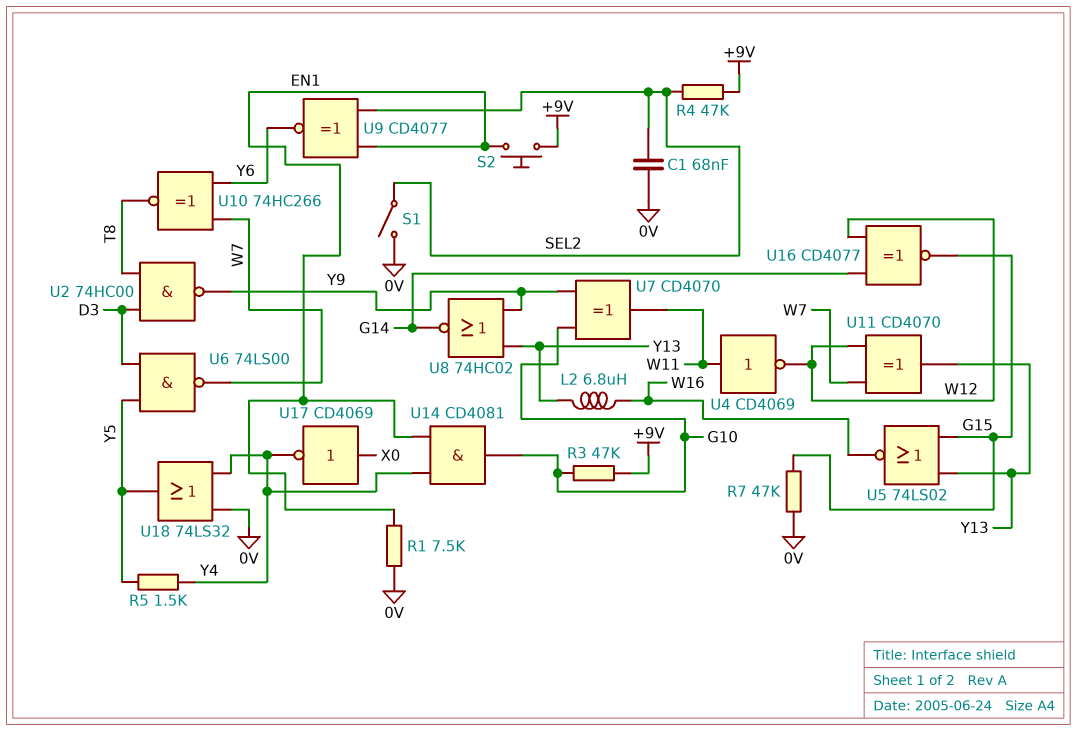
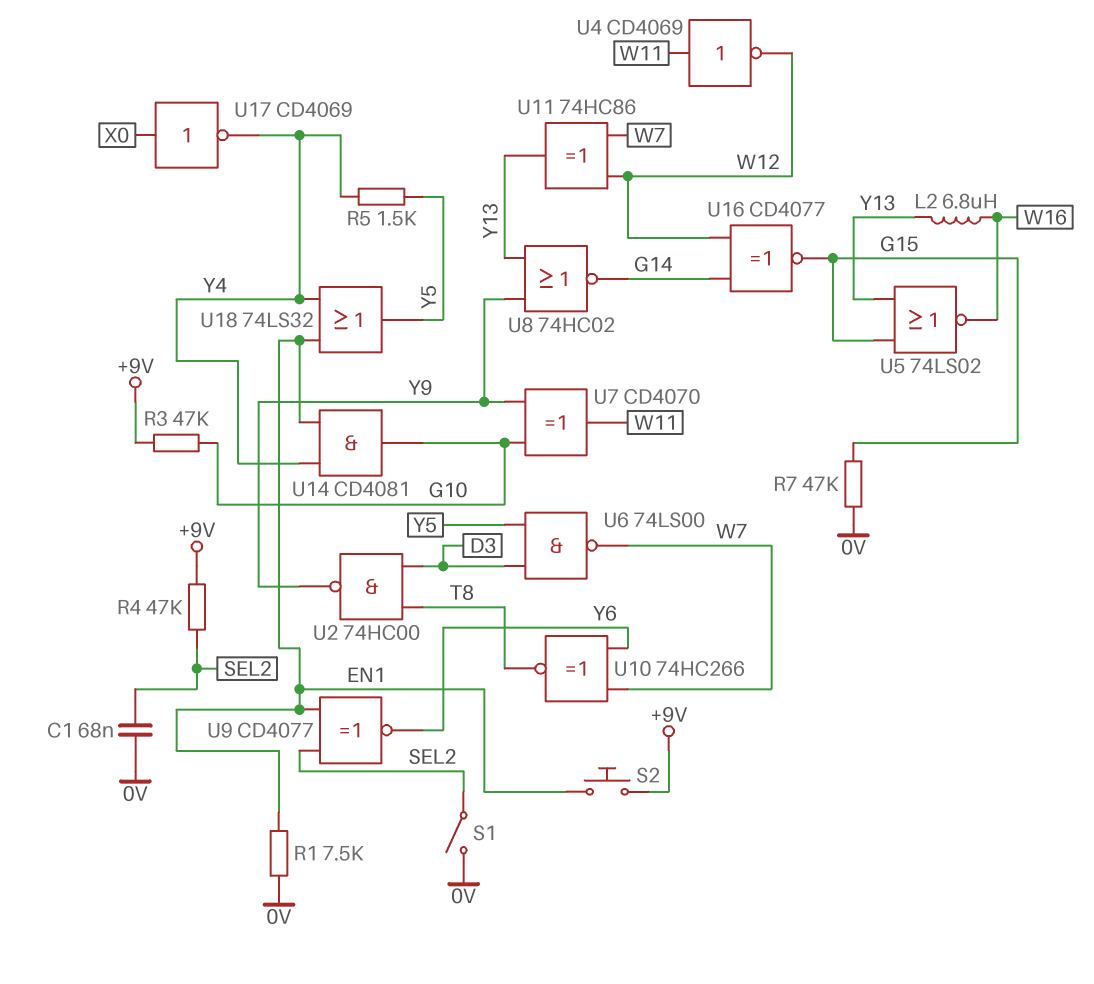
U11: XOR CD4070 (in W7, in W12, out Y13) -> XOR 74HC86 (in W7, in W12, out Y13)
U18: OR 74LS32 (in 0V, in Y4, out Y5) -> OR 74LS32 (in EN1, in Y4, out Y5)

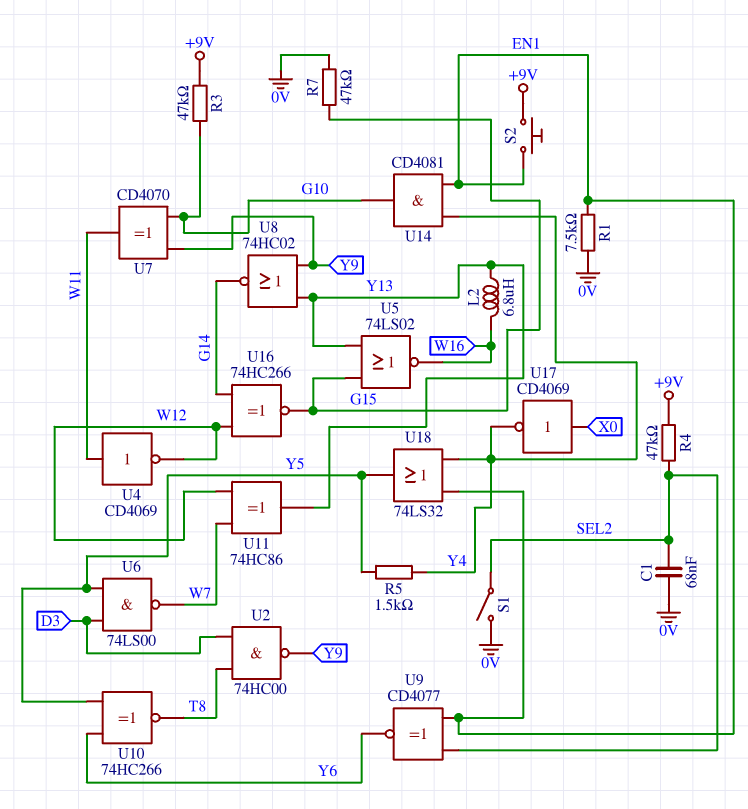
U10: XNOR 74HC266 (in W7, in Y6, out T8) -> XNOR 74HC266 (in Y5, in Y6, out T8)
U16: XNOR CD4077 (in G14, in W12, out G15) -> XNOR 74HC266 (in G14, in W12, out G15)

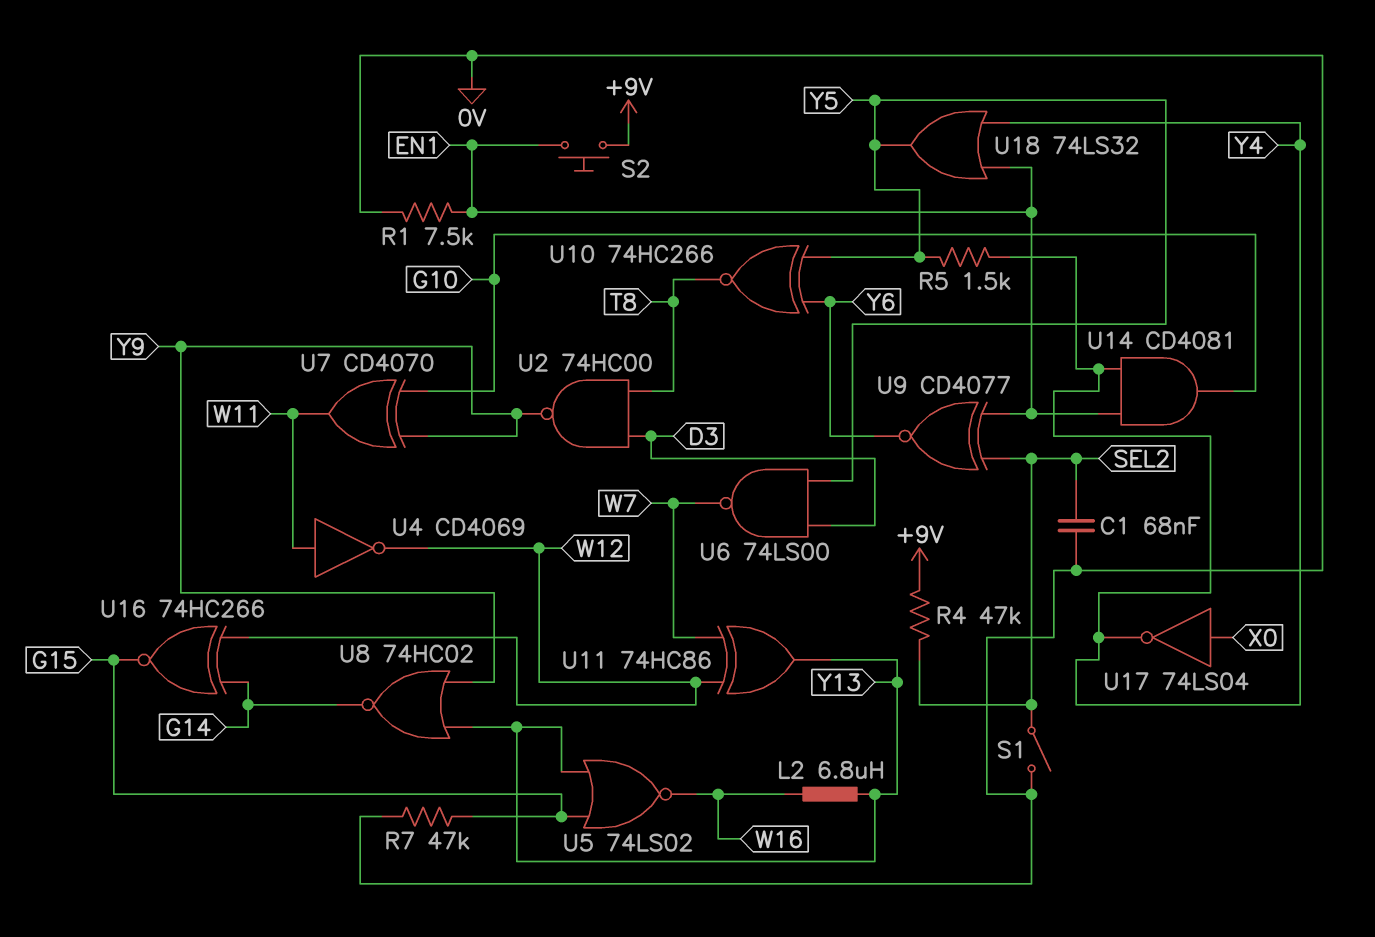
R3: 47k (+9V, G10) -> none
U17: NOT CD4069 (in X0, out Y4) -> NOT 74LS04 (in X0, out Y4)

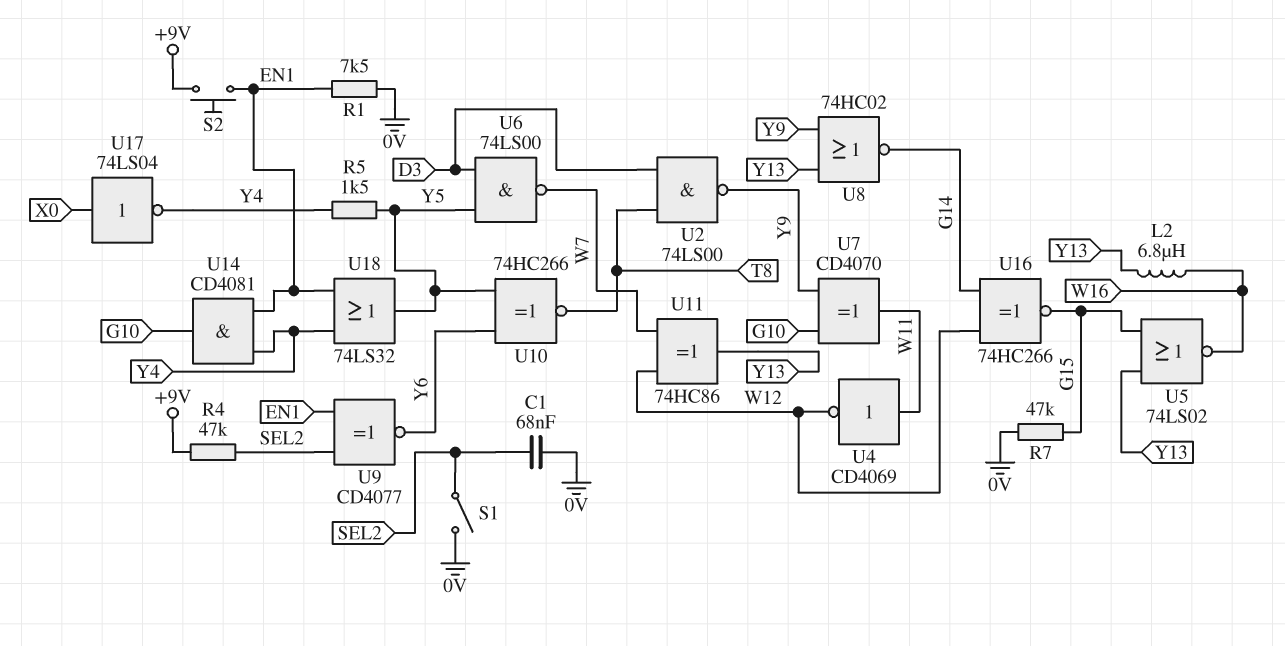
U2: NAND 74HC00 (in D3, in T8, out Y9) -> NAND 74LS00 (in D3, in T8, out Y9)

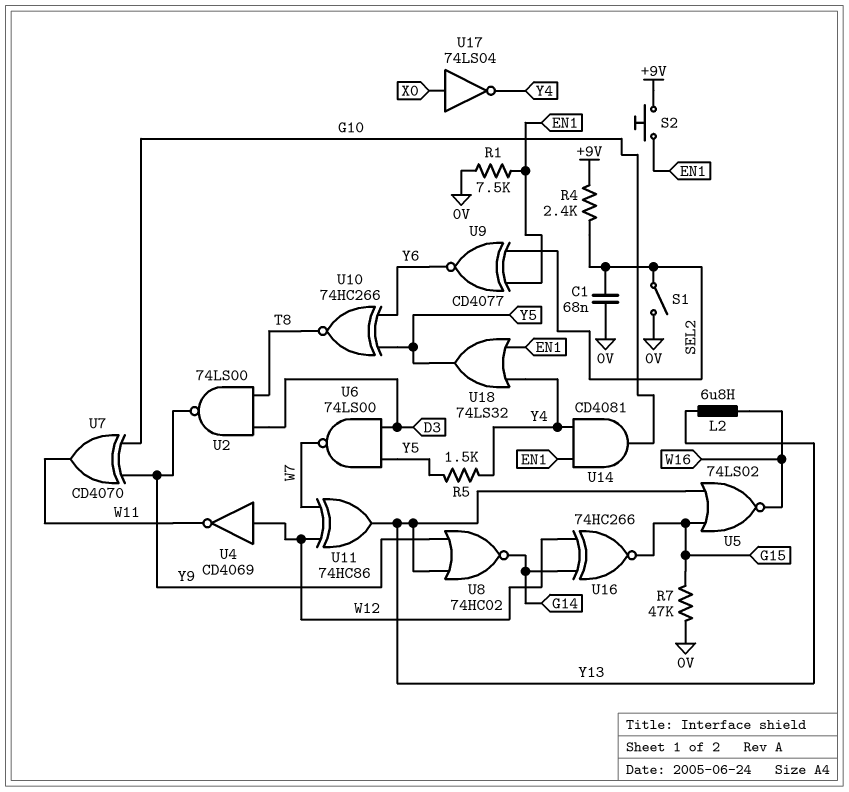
R4: 47k (+9V, SEL2) -> 2.4k (+9V, SEL2)
U4: NOT CD4069 (in W11, out W12) -> NOT CD4069 (in W12, out W11)

